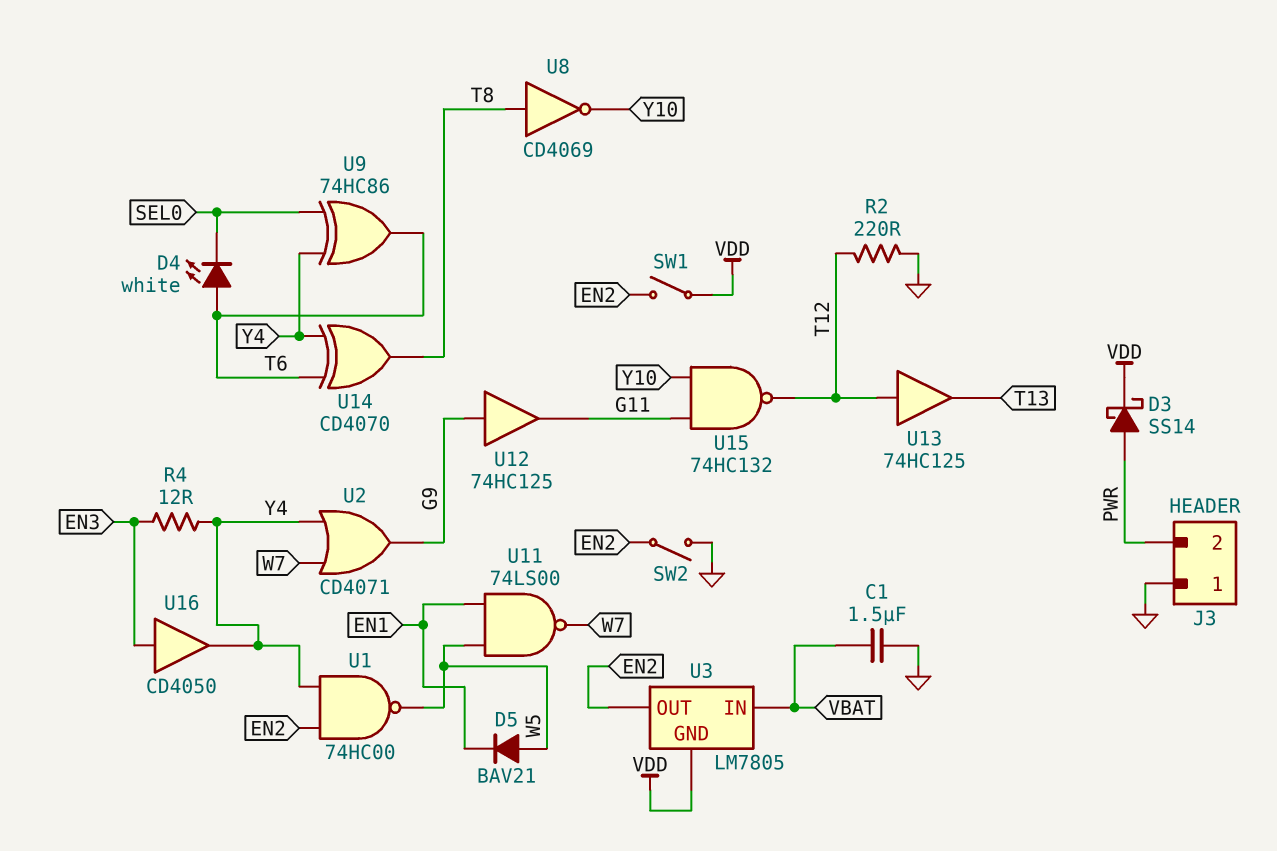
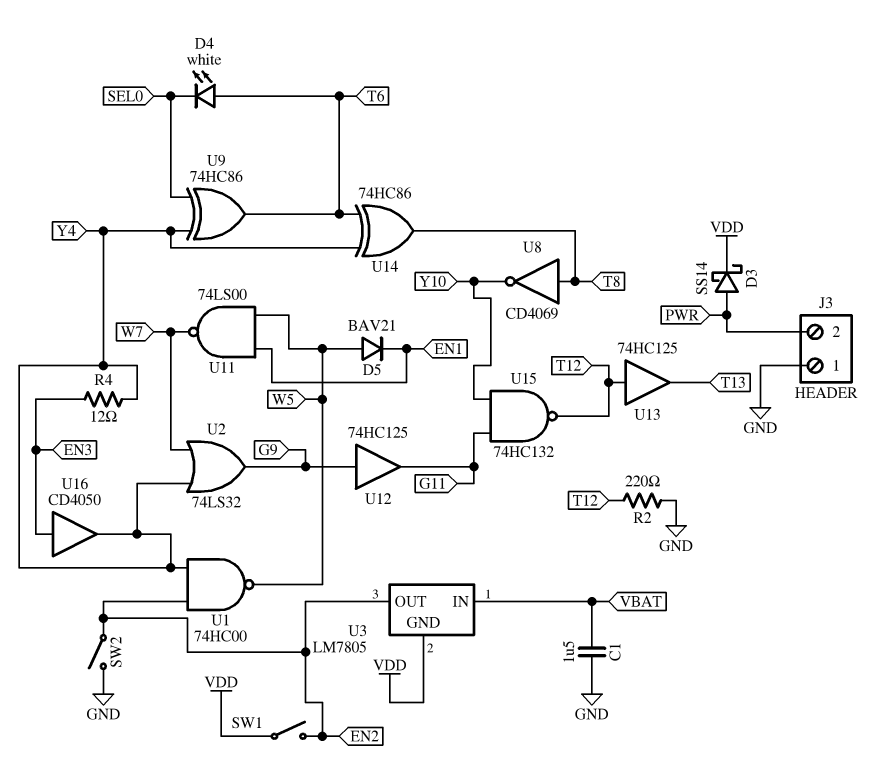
U2: OR CD4071 (in W7, in Y4, out G9) -> OR 74LS32 (in W7, in Y4, out G9)
U14: XOR CD4070 (in T6, in Y4, out T8) -> XOR 74HC86 (in T6, in Y4, out T8)

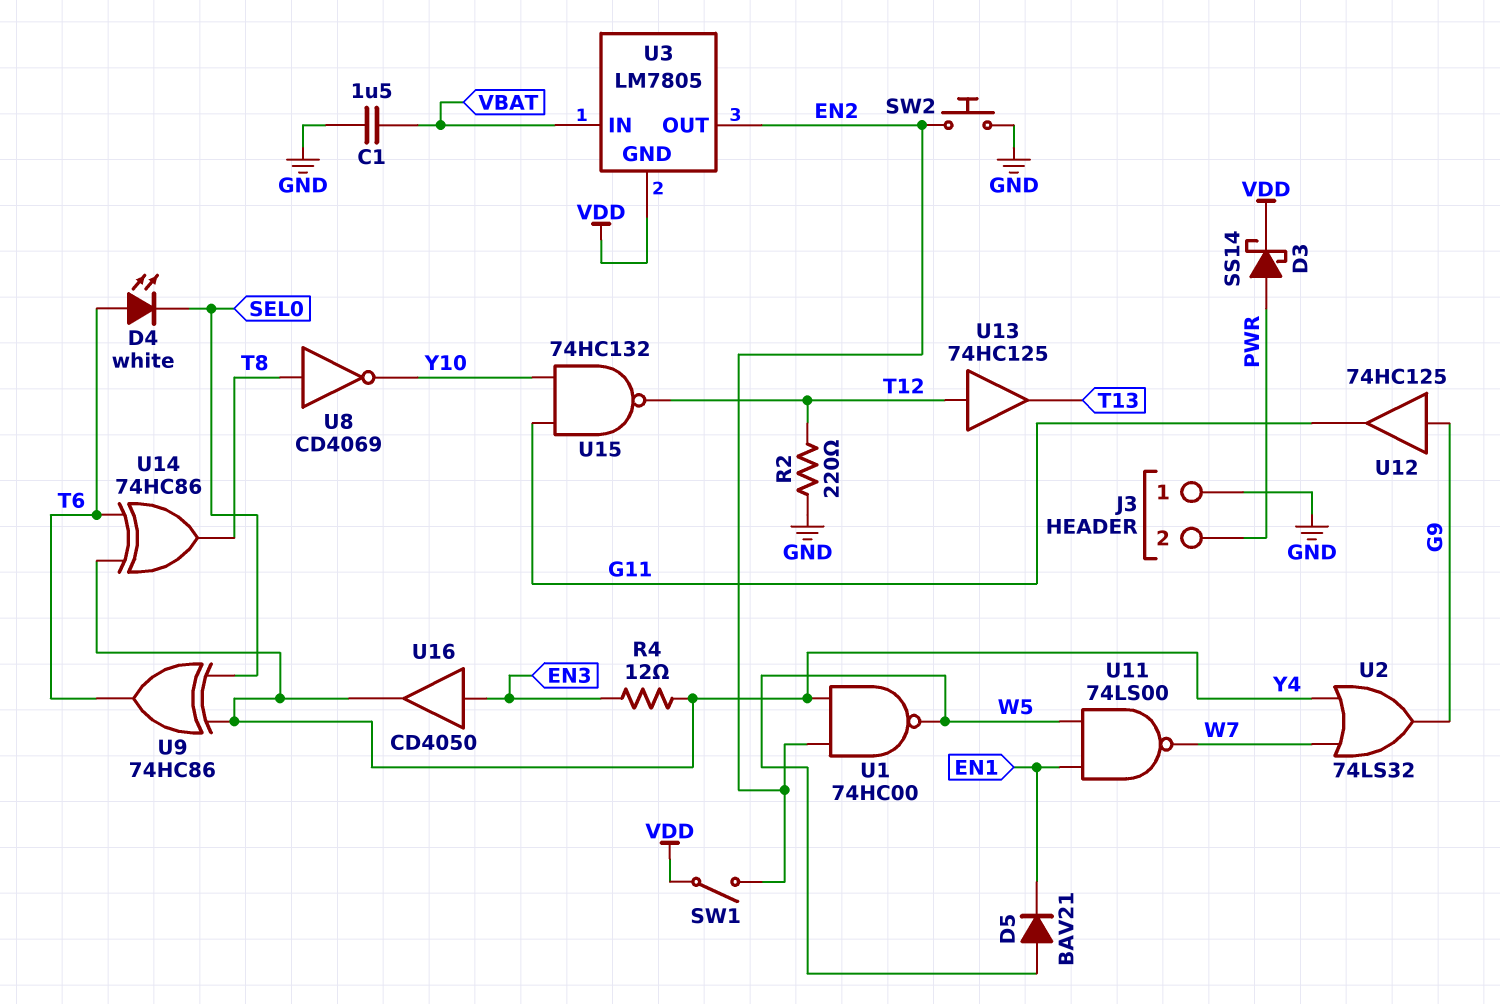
SW2: switch (EN2, GND) -> button (EN2, GND)

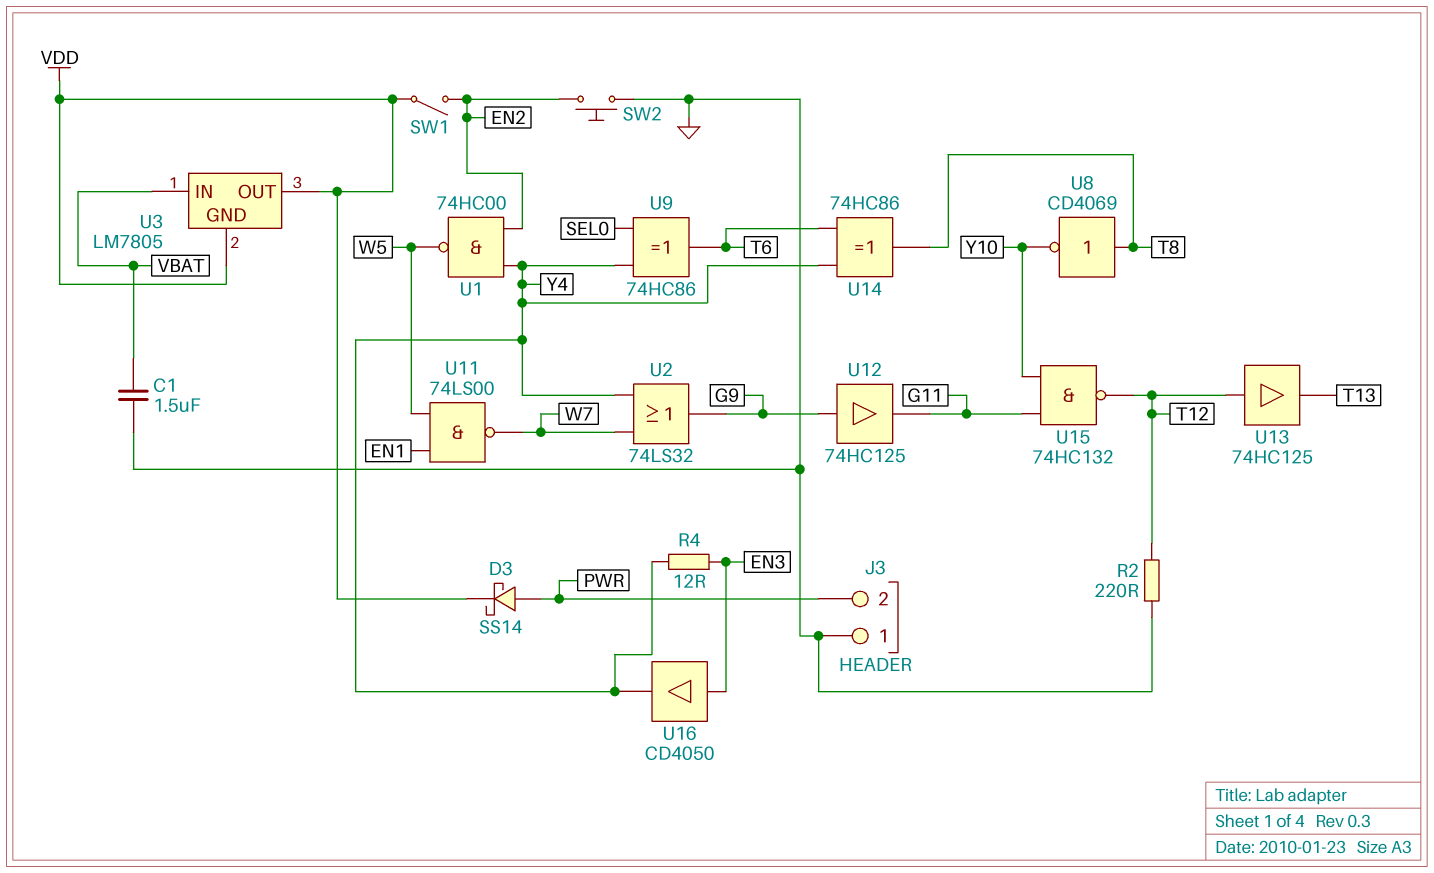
D4: LED white (A T6, K SEL0) -> none
D5: diode BAV21 (A W5, K EN1) -> none
U3 pin OUT: EN2 -> VDD

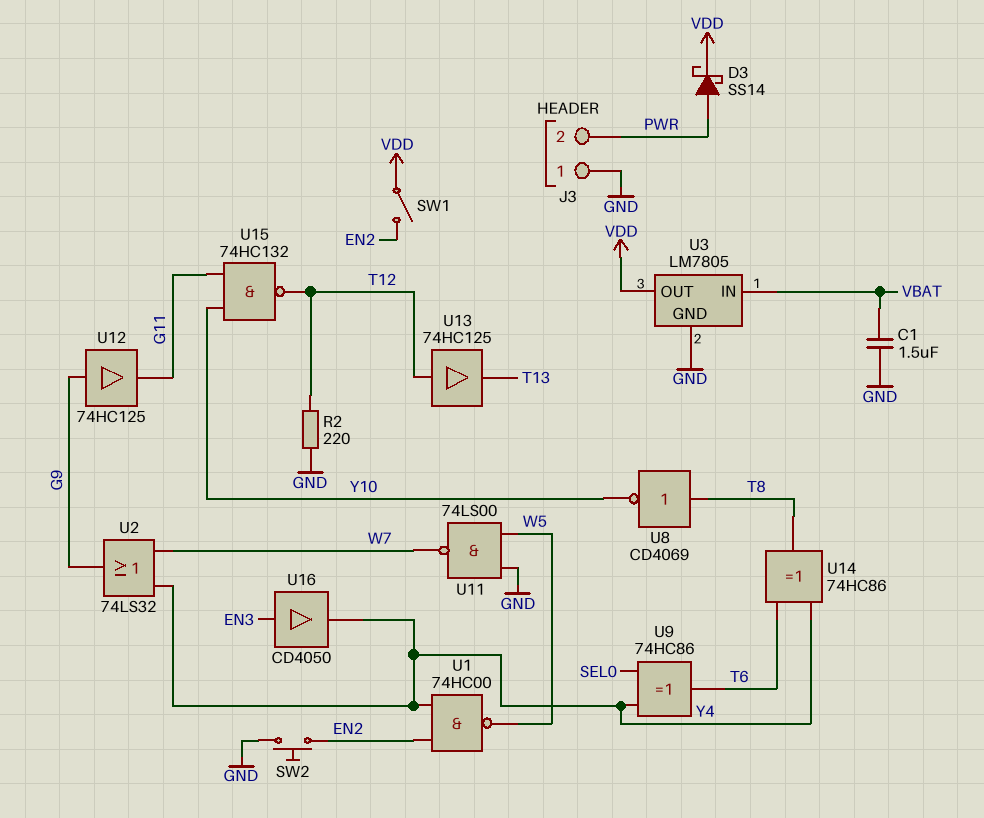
R4: 12 (EN3, Y4) -> none
U3 pin GND: VDD -> GND
U11: NAND 74LS00 (in EN1, in W5, out W7) -> NAND 74LS00 (in GND, in W5, out W7)

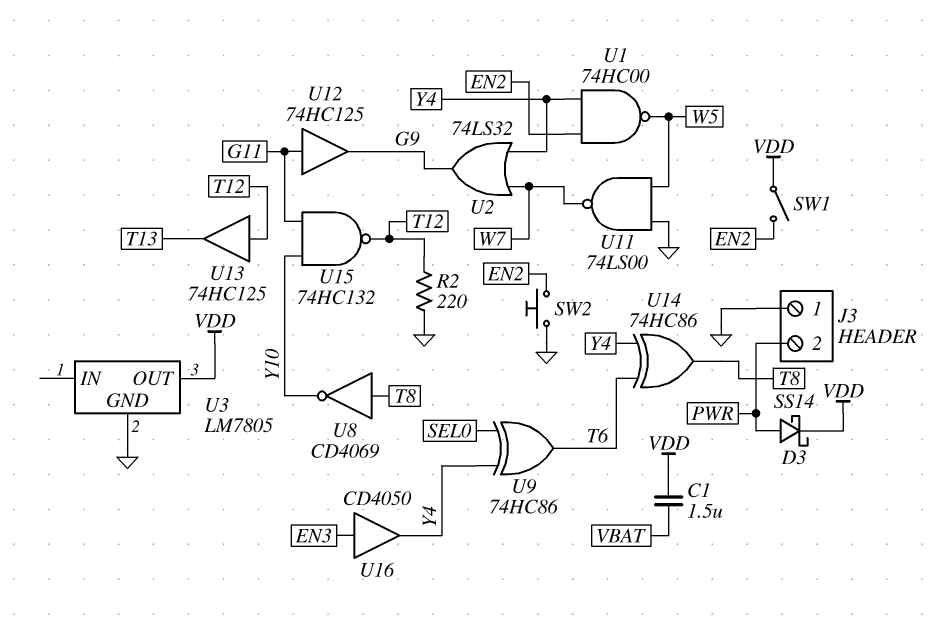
C1: 1.5uF (GND, VBAT) -> 1.5uF (VBAT, VDD)
U3 pin IN: VBAT -> none
U12: buffer 74HC125 (in G9, out G11) -> buffer 74HC125 (in G11, out G9)

